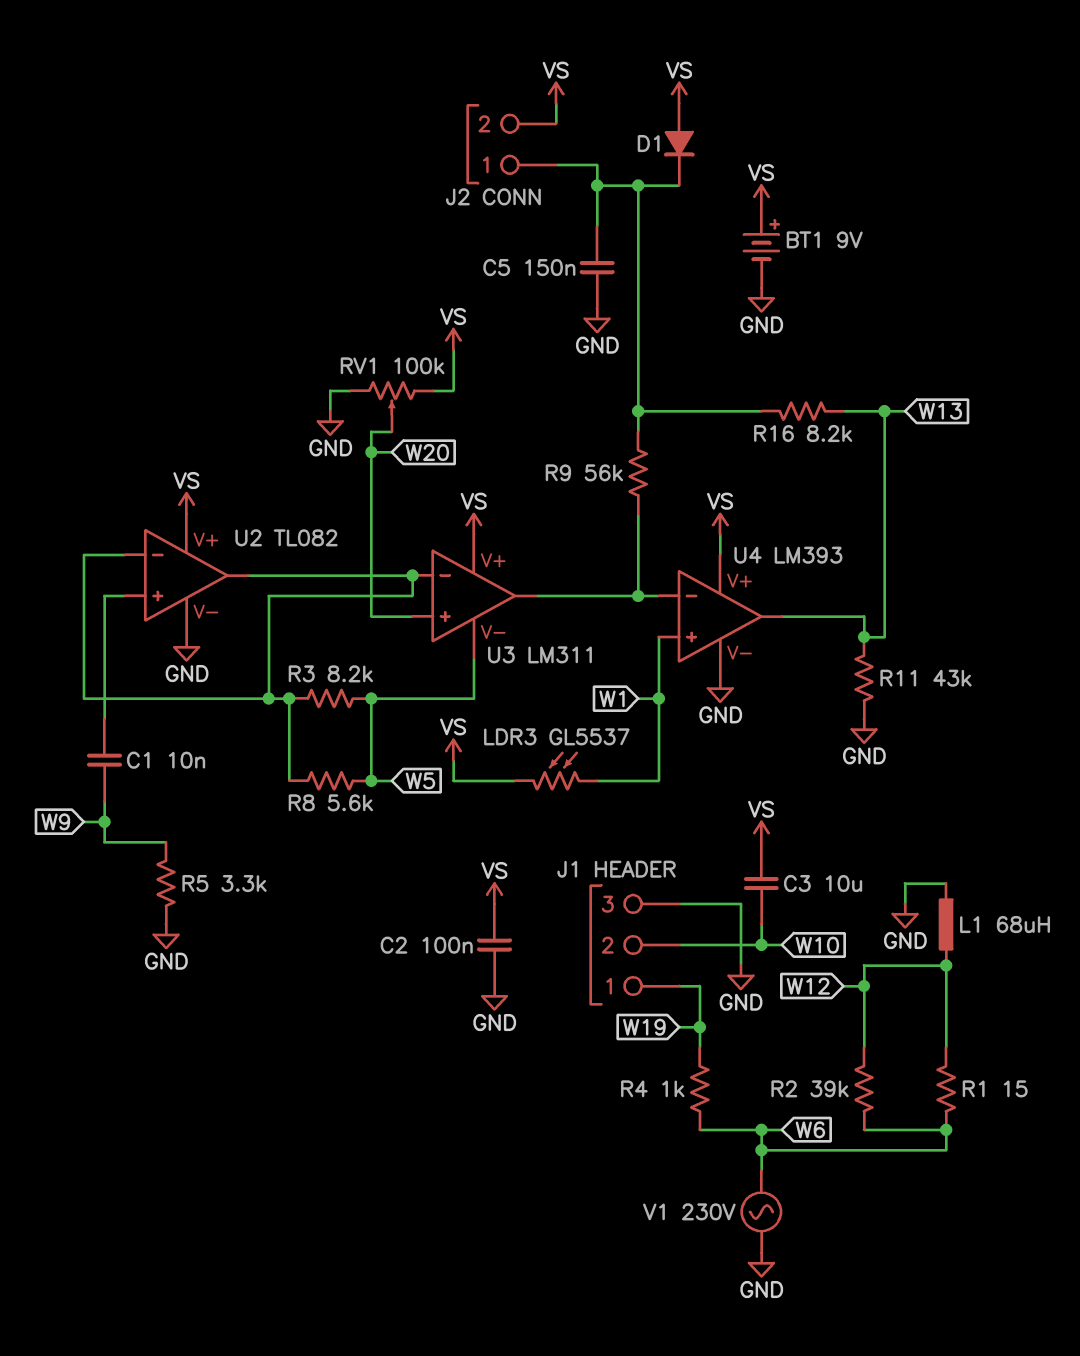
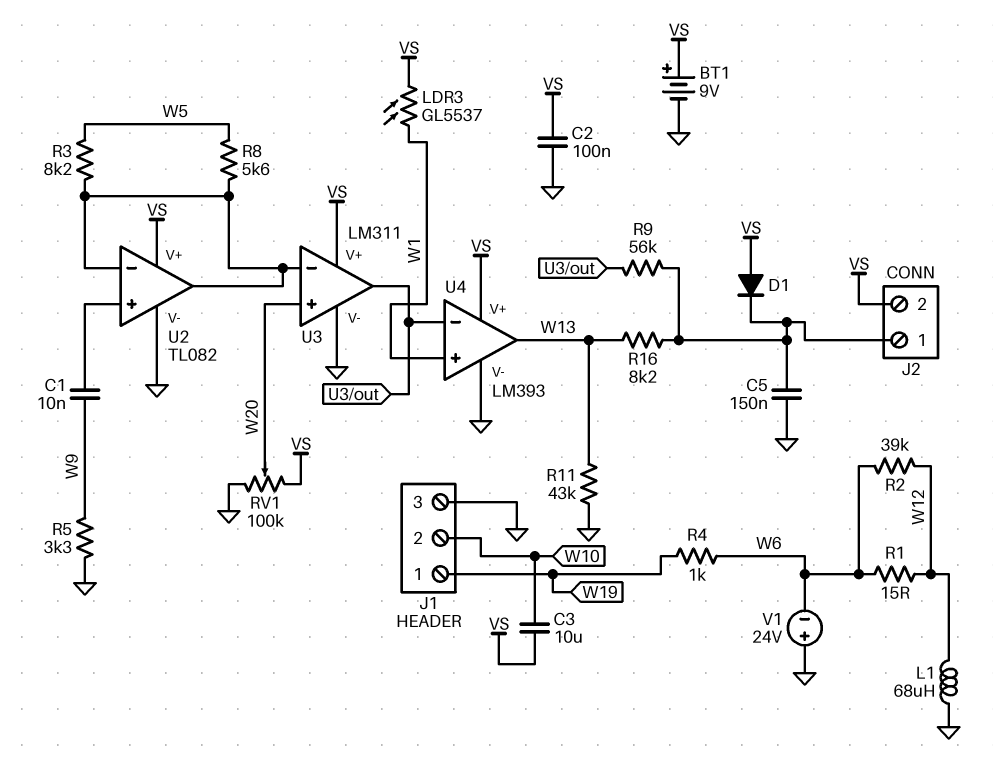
U3 pin V-: W5 -> GND
V1: AC 230V (GND, W6) -> 24V (plus GND, minus W6)

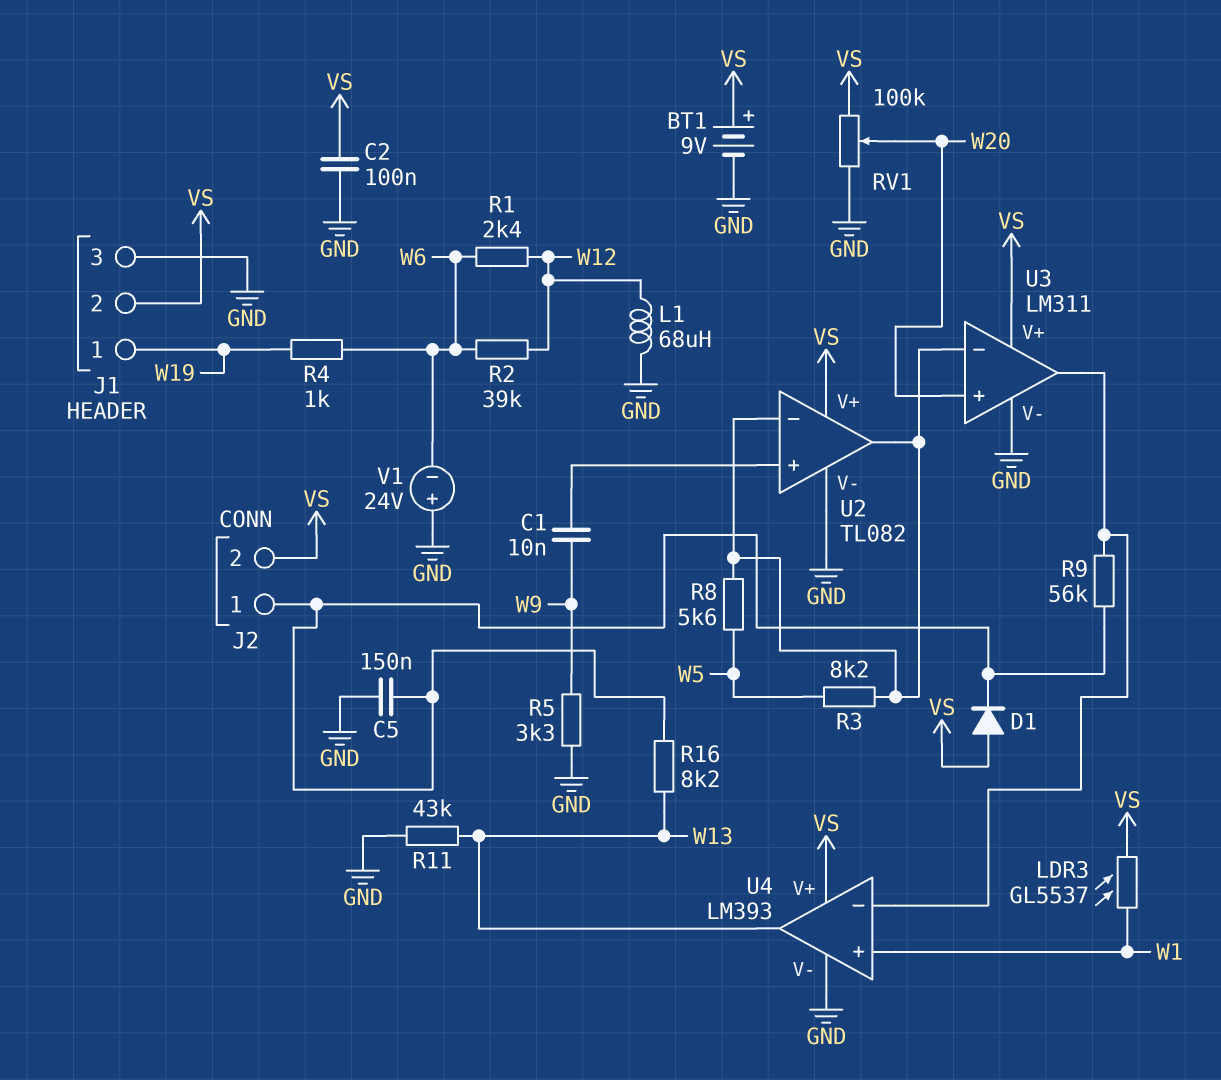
C3: 10uF (VS, W10) -> none
J1 pin 2: W10 -> VS
R1: 15 (W6, W12) -> 2.4k (W6, W12)

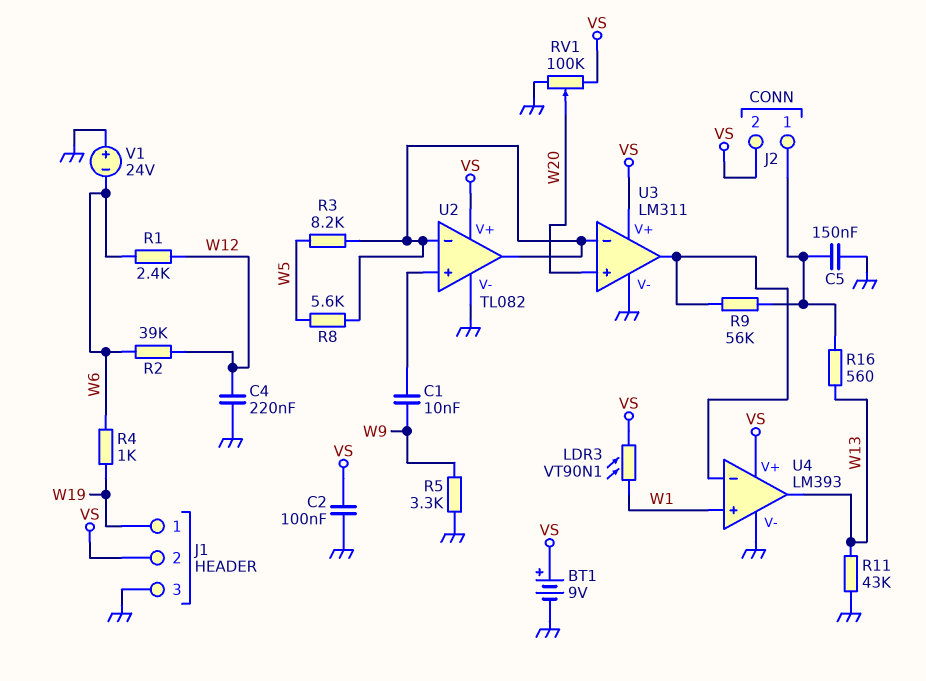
C4: none -> 220nF (GND, W12)
D1: diode (A VS, K J2/1) -> none
L1: 68uH (GND, W12) -> none
LDR3: GL5537 (VS, W1) -> VT90N1 (VS, W1)
R16: 8.2k (J2/1, W13) -> 560 (J2/1, W13)

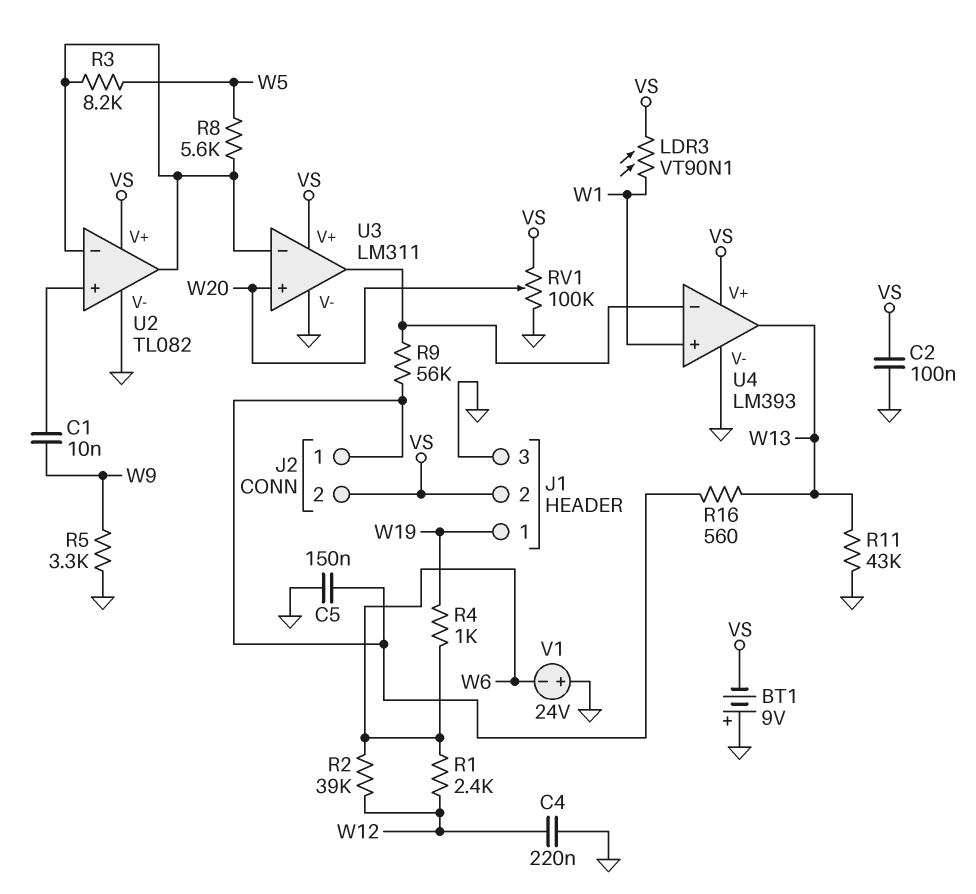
BT1: 9V (plus VS, minus GND) -> 9V (plus GND, minus VS)

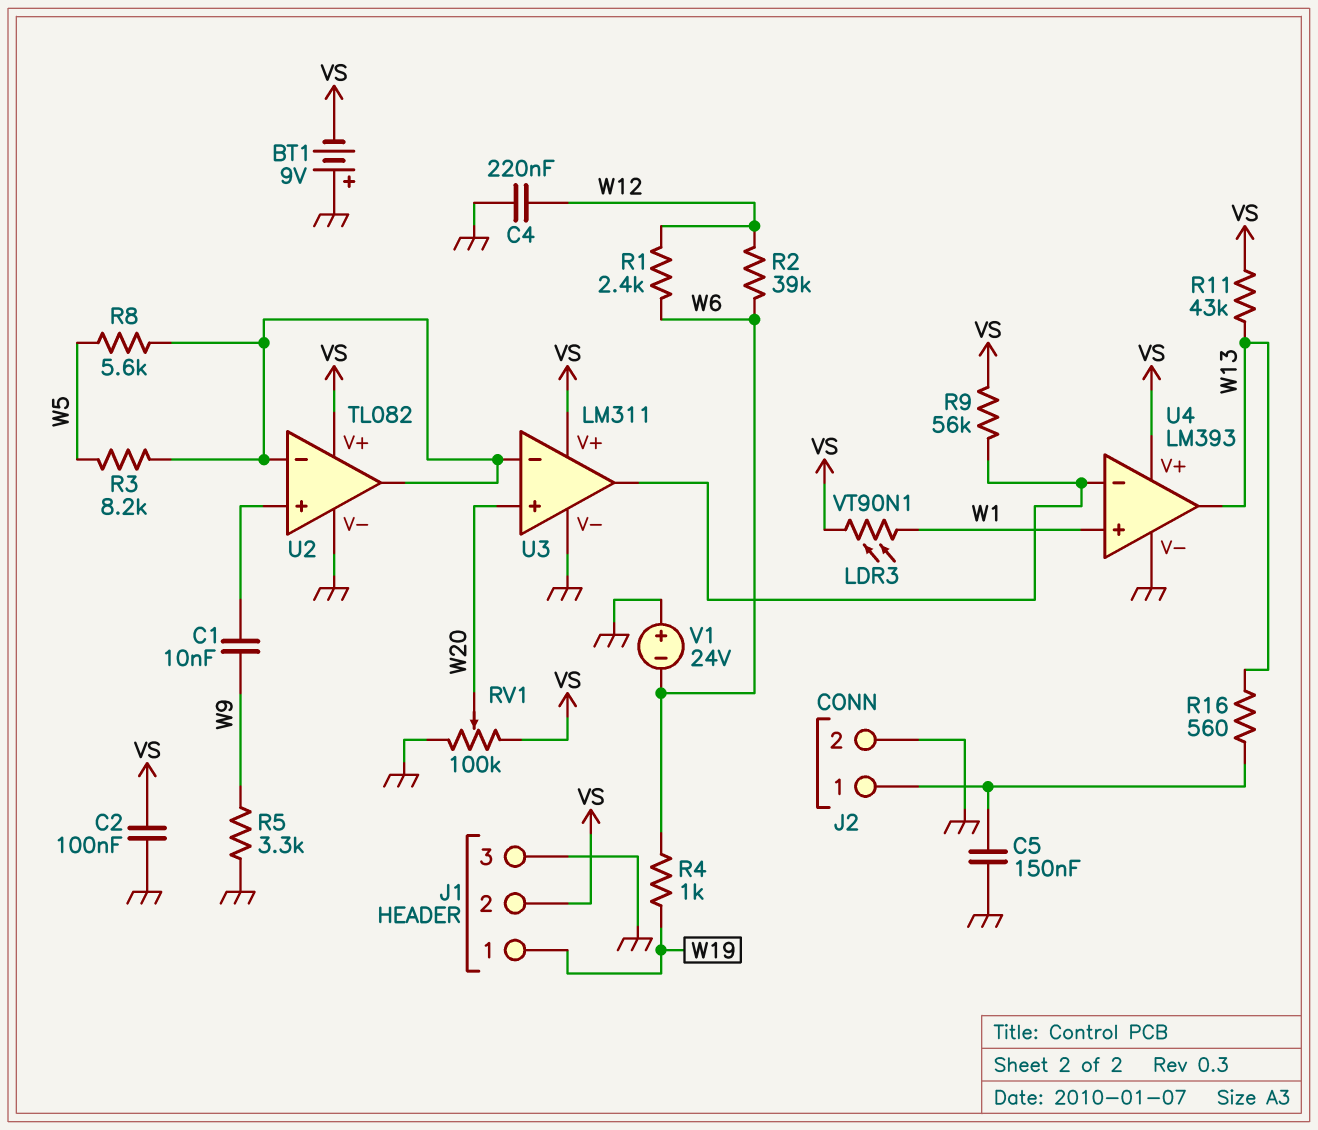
J2 pin 2: VS -> GND
R9: 56k (J2/1, U3/out) -> 56k (U3/out, VS)
R11: 43k (GND, W13) -> 43k (VS, W13)

